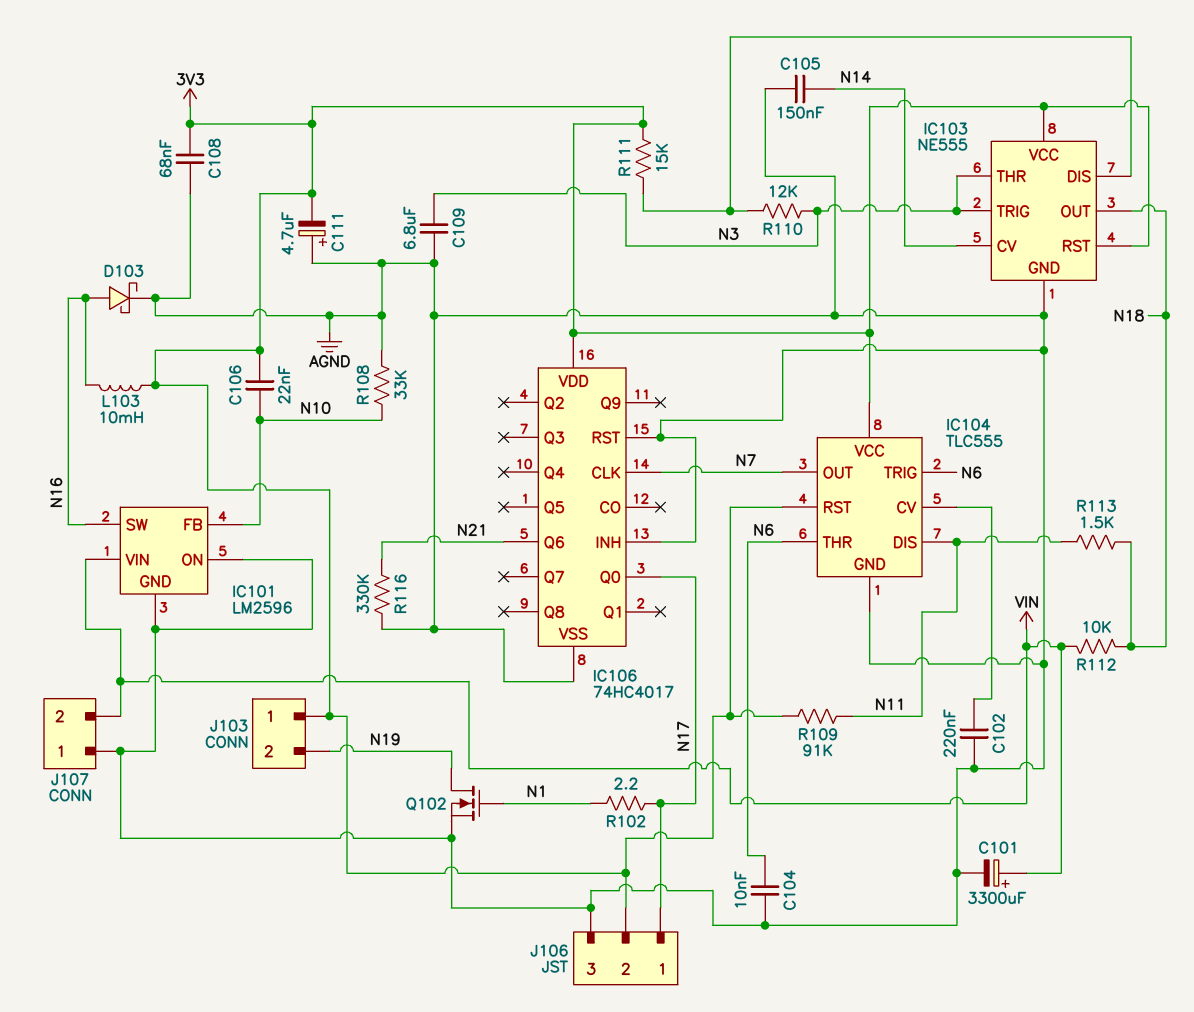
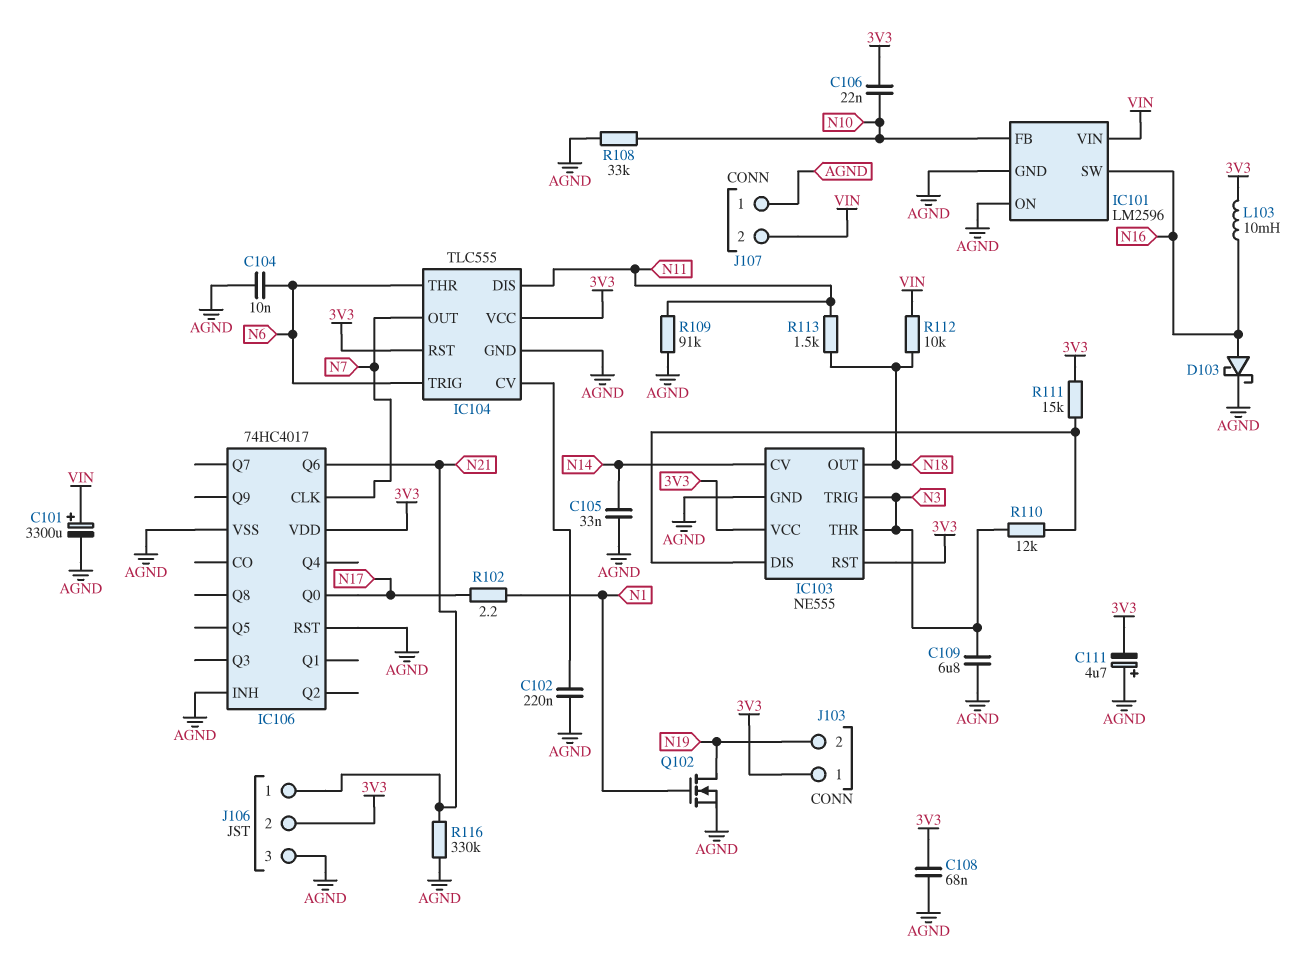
C105: 150nF (AGND, N14) -> 33nF (AGND, N14)
J106 pin 1: N17 -> N21
R109: 91k (3V3, N11) -> 91k (AGND, N11)

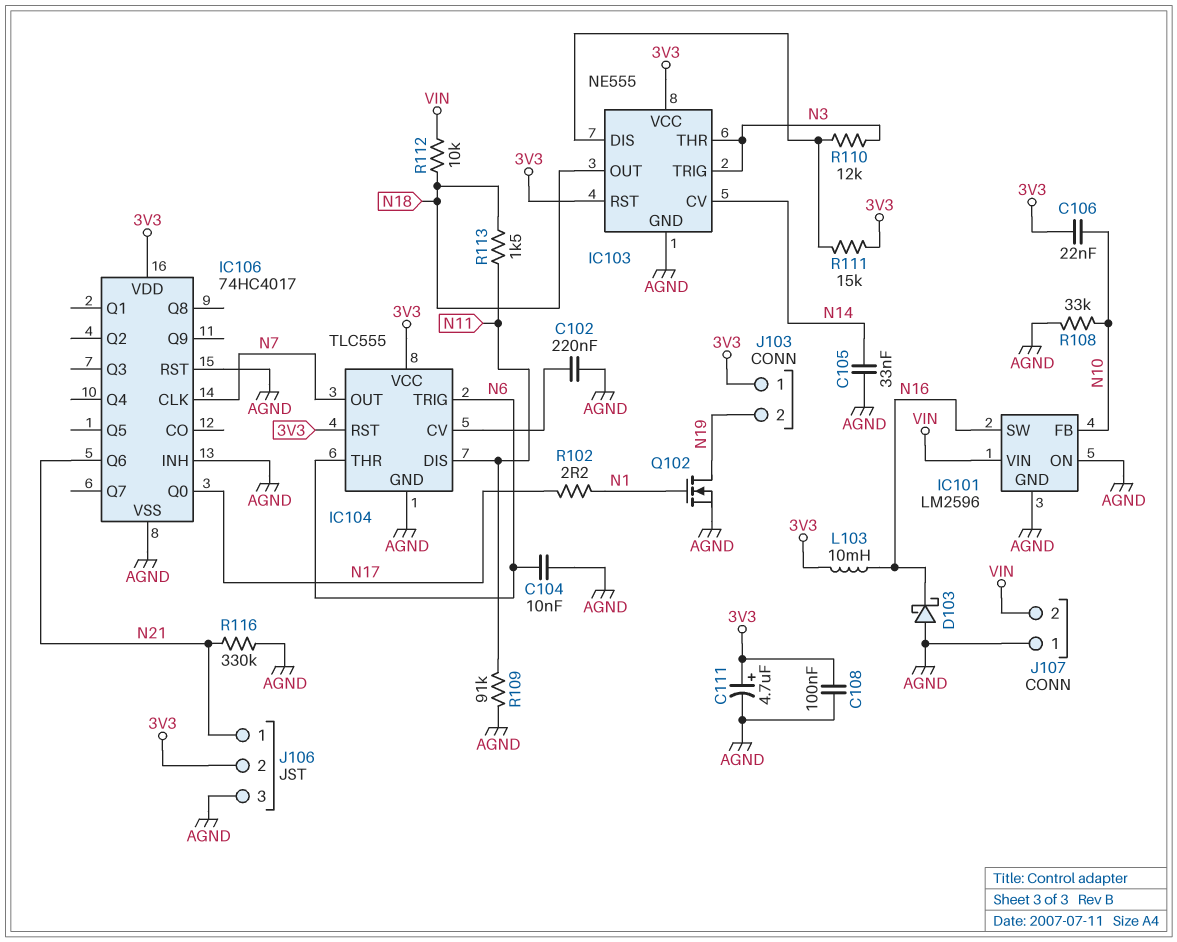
C101: 3300uF (plus VIN, minus AGND) -> none
C108: 68nF (3V3, AGND) -> 100nF (3V3, AGND)
C109: 6.8uF (AGND, N3) -> none
C111: 4.7uF (plus AGND, minus 3V3) -> 4.7uF (plus 3V3, minus AGND)
D103: schottky (A N16, K AGND) -> schottky (A AGND, K N16)

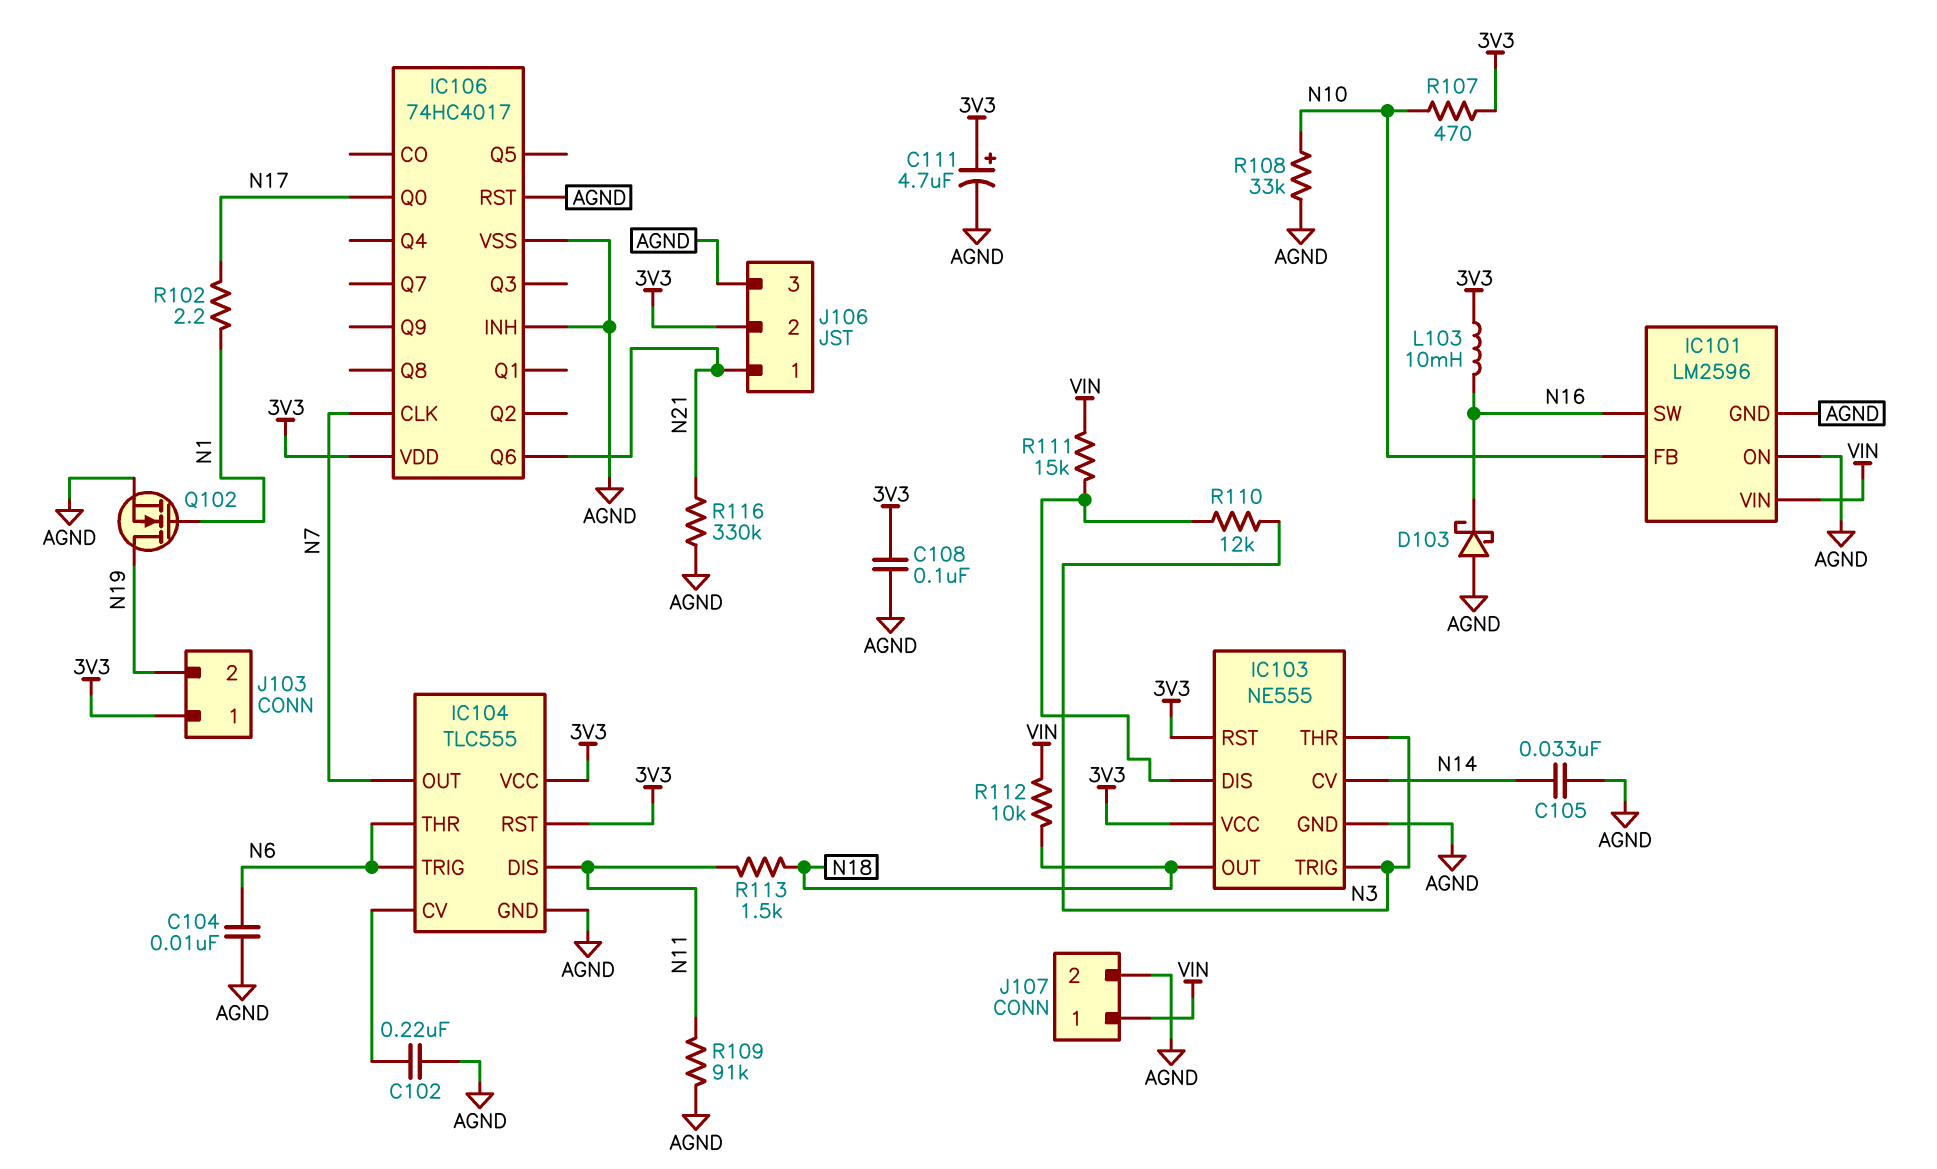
C106: 22nF (3V3, N10) -> none
J107 pin 1: AGND -> VIN
J107 pin 2: VIN -> AGND
R107: none -> 470 (3V3, N10)
R111: 15k (3V3, IC103/DIS) -> 15k (IC103/DIS, VIN)

